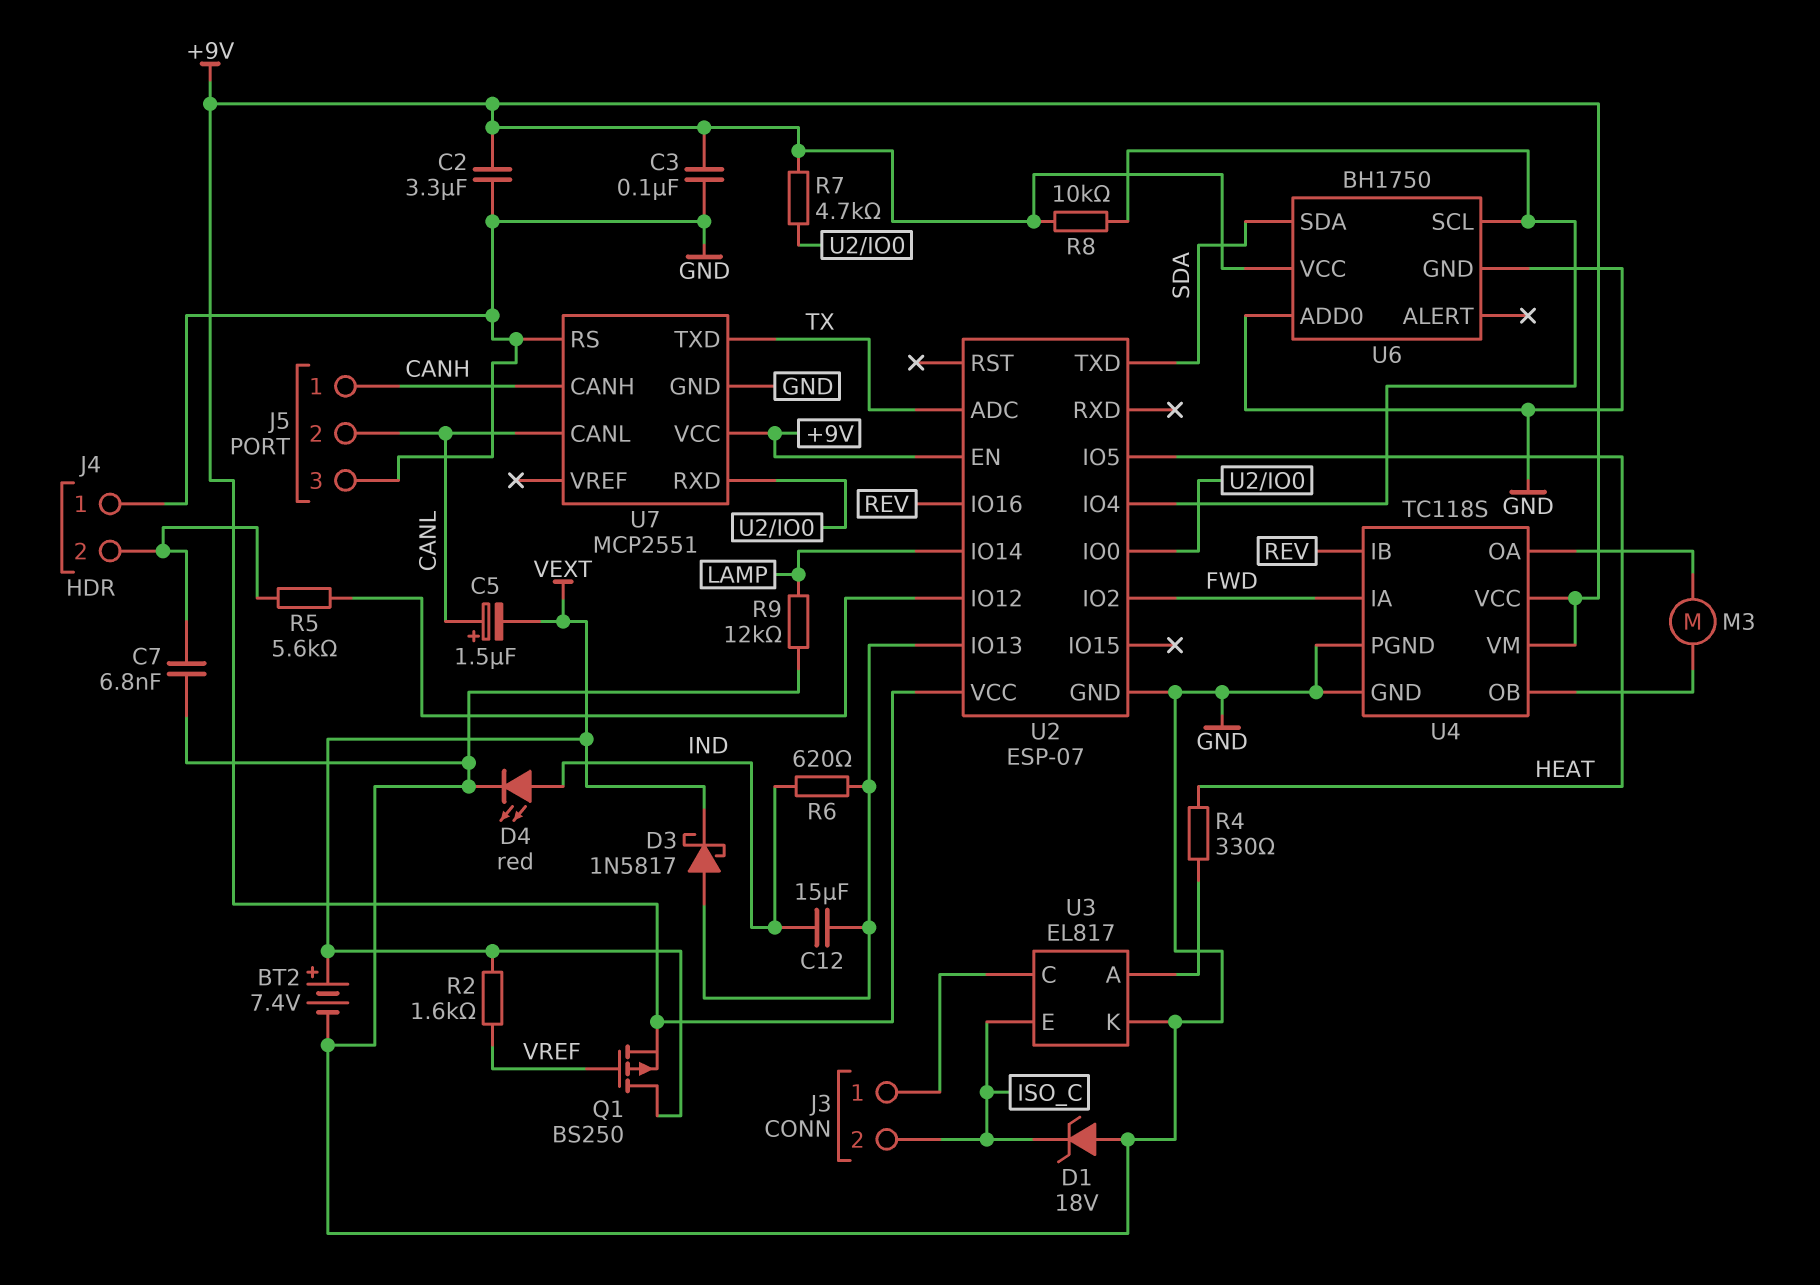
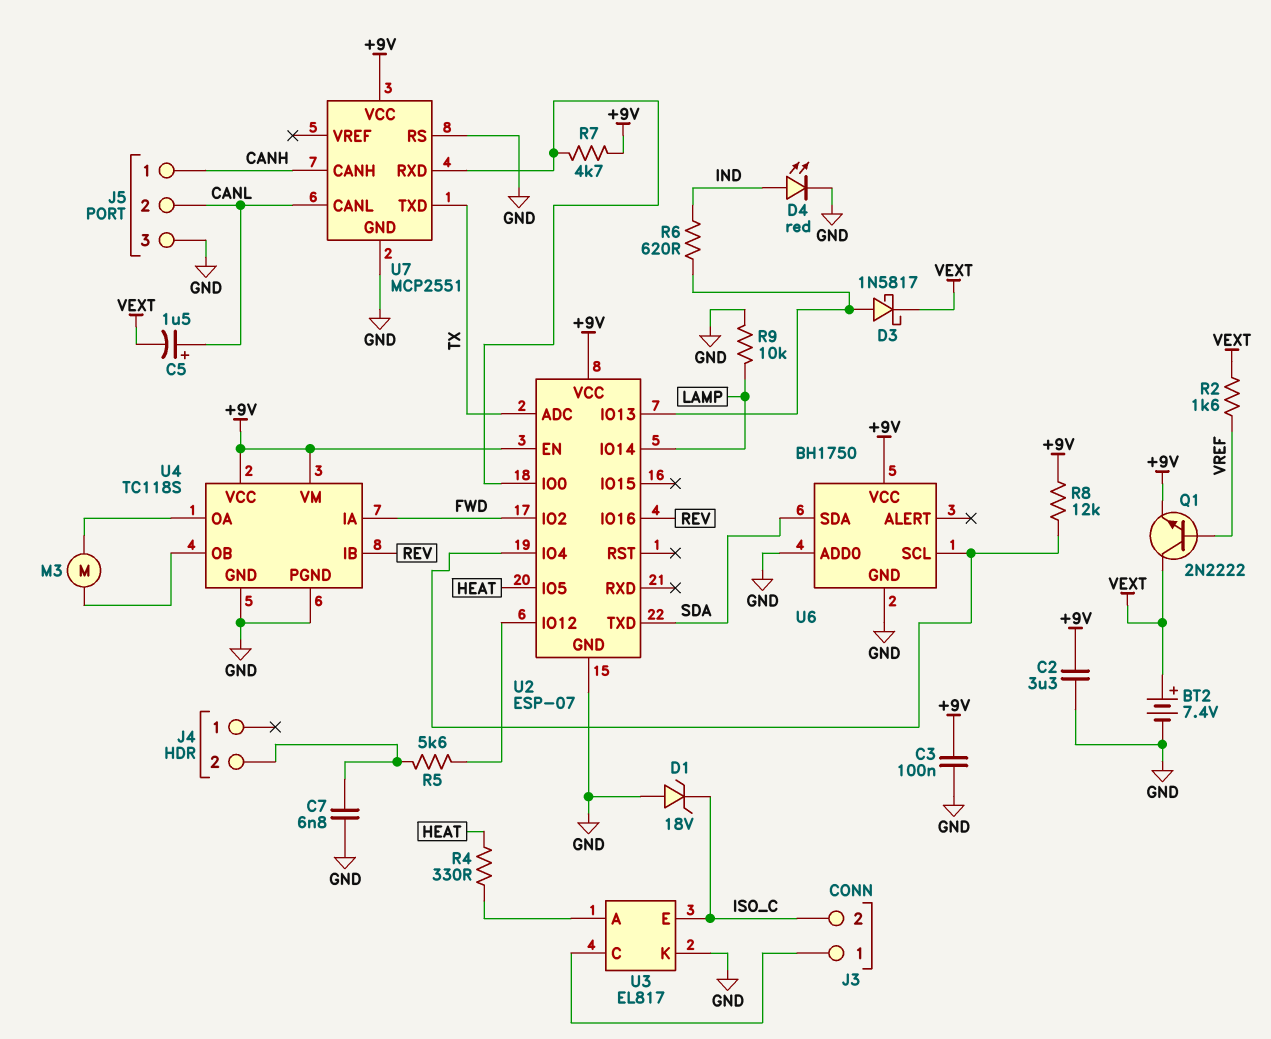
C12: 15uF (IND, U2/IO13) -> none
J4 pin 1: GND -> none
Q1: PMOS BS250 (G VREF, D VEXT, S +9V) -> NPN 2N2222 (B VREF, C VEXT, E +9V)
R8: 10k (+9V, U2/IO4) -> 12k (+9V, U2/IO4)
R9: 12k (GND, LAMP) -> 10k (GND, LAMP)

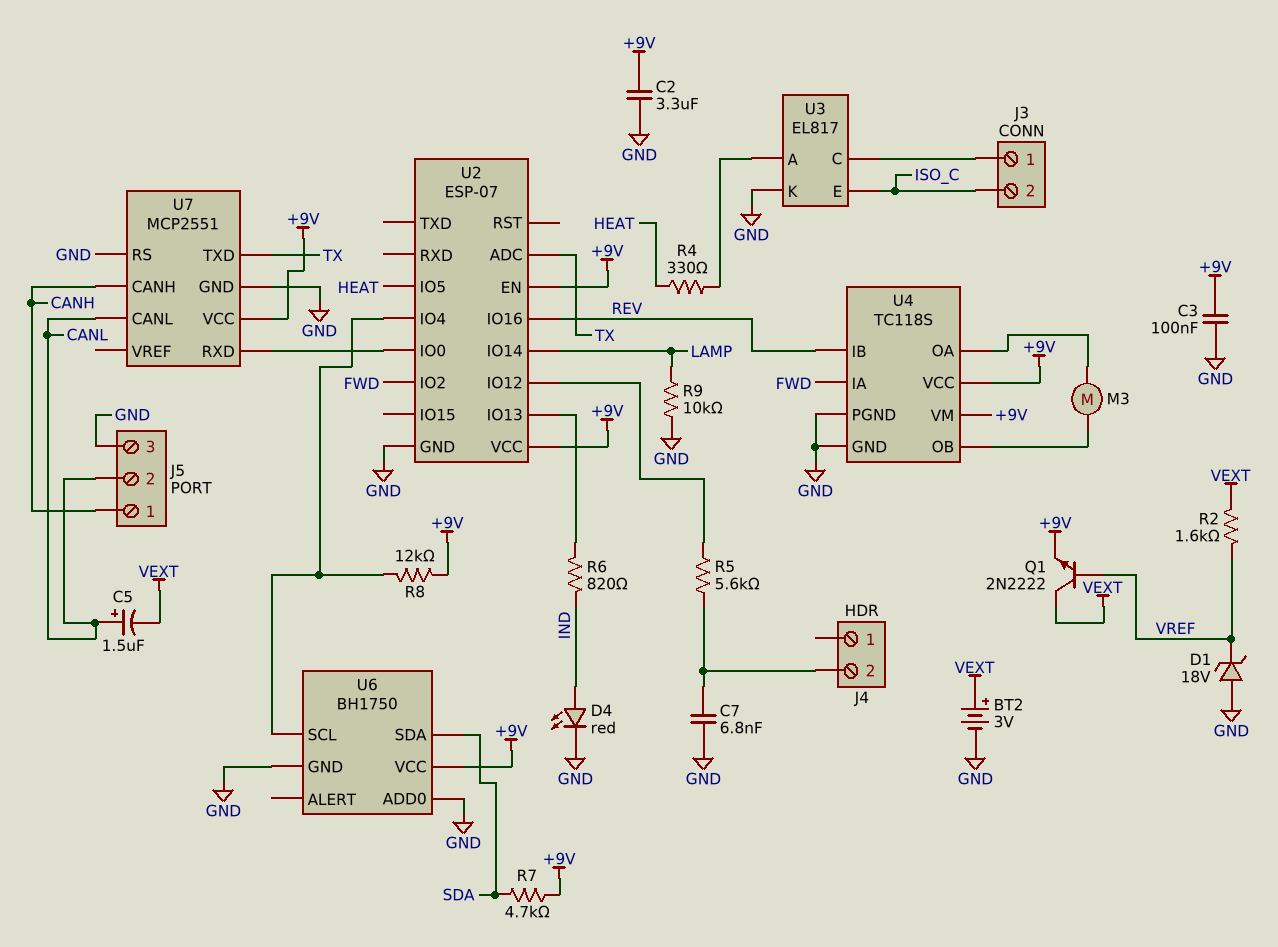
BT2: 7.4V (plus VEXT, minus GND) -> 3V (plus VEXT, minus GND)
D1: zener 18V (A GND, K ISO_C) -> zener 18V (A GND, K VREF)
D3: schottky 1N5817 (A U2/IO13, K VEXT) -> none
R6: 620 (IND, U2/IO13) -> 820 (IND, U2/IO13)
R7: 4.7k (+9V, U2/IO0) -> 4.7k (+9V, SDA)
U2 pin TXD: SDA -> none

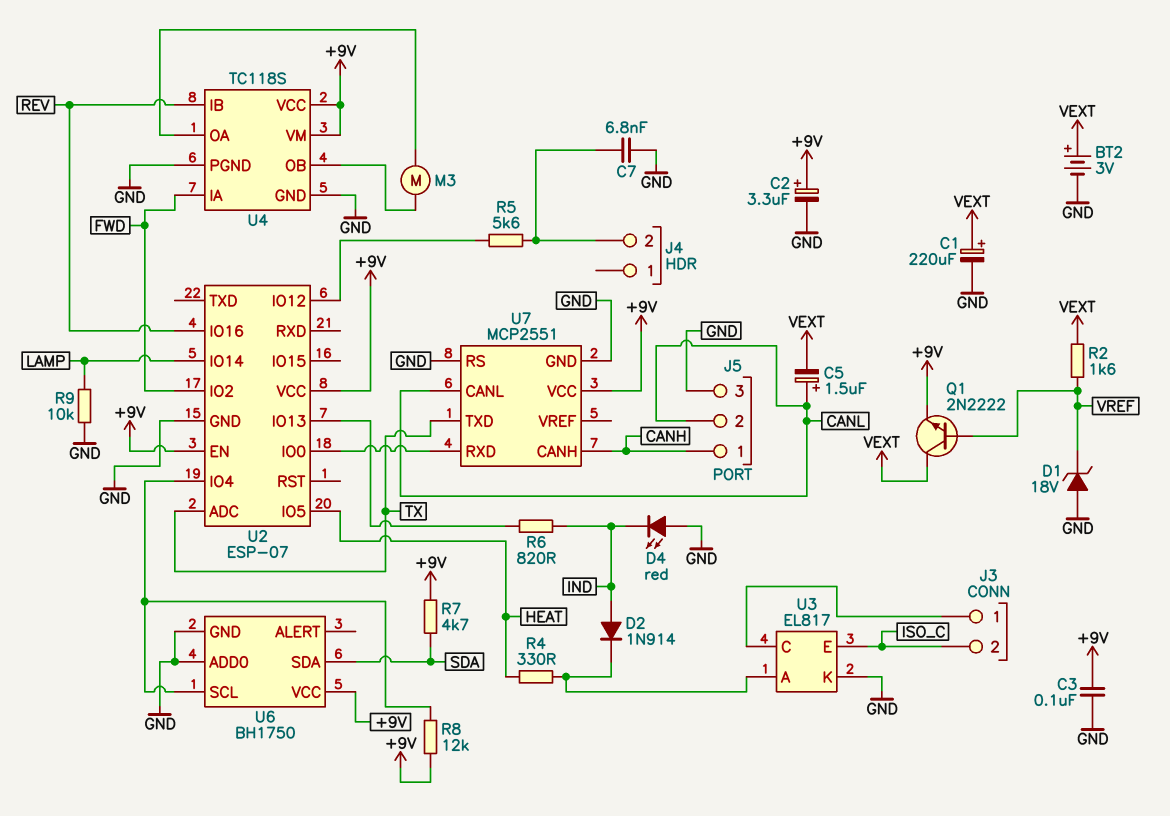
C1: none -> 220uF (plus VEXT, minus GND)
C2: 3.3uF (+9V, GND) -> 3.3uF (plus +9V, minus GND)
D2: none -> diode 1N914 (A IND, K U3/A)
D4: LED red (A IND, K GND) -> LED red (A GND, K IND)

